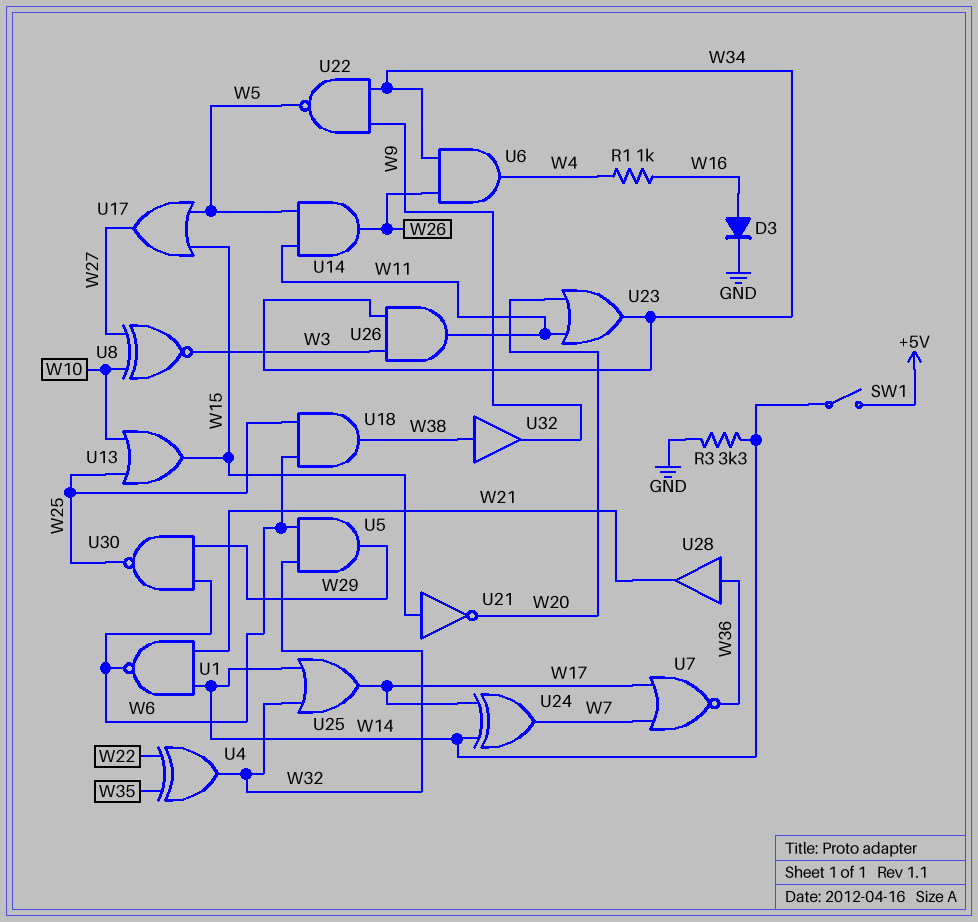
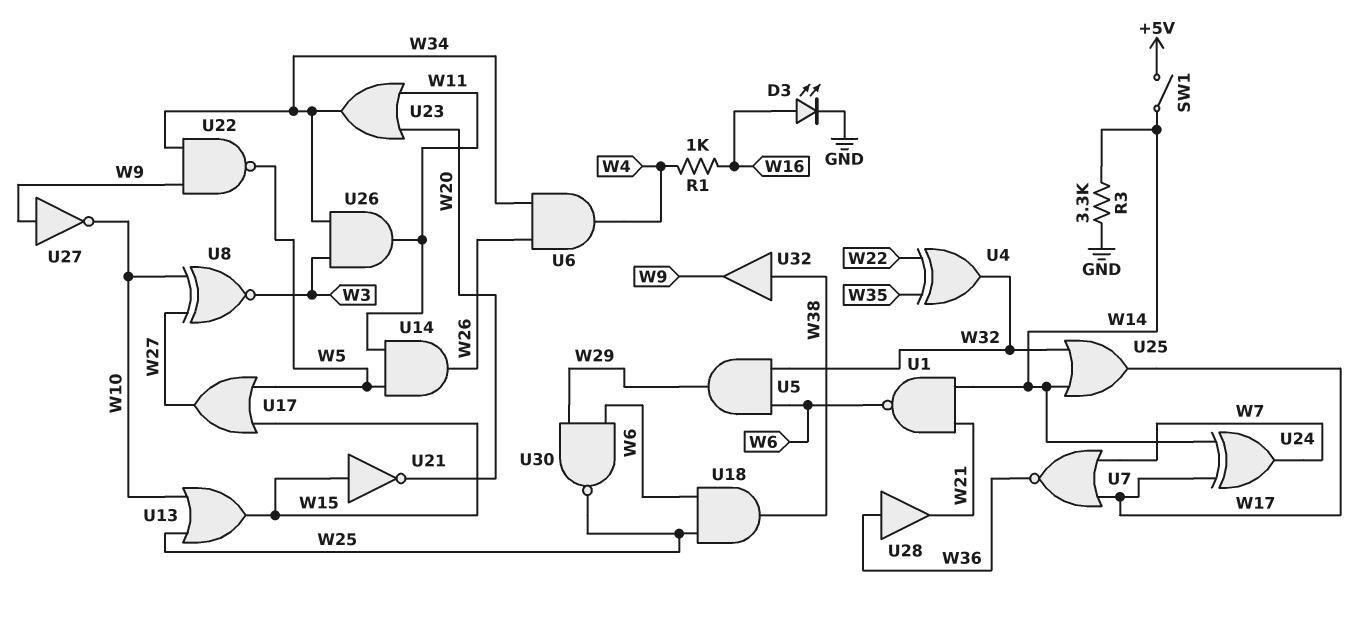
D3: diode (A W16, K GND) -> LED (A W16, K GND)
U27: none -> NOT (in W9, out W10)

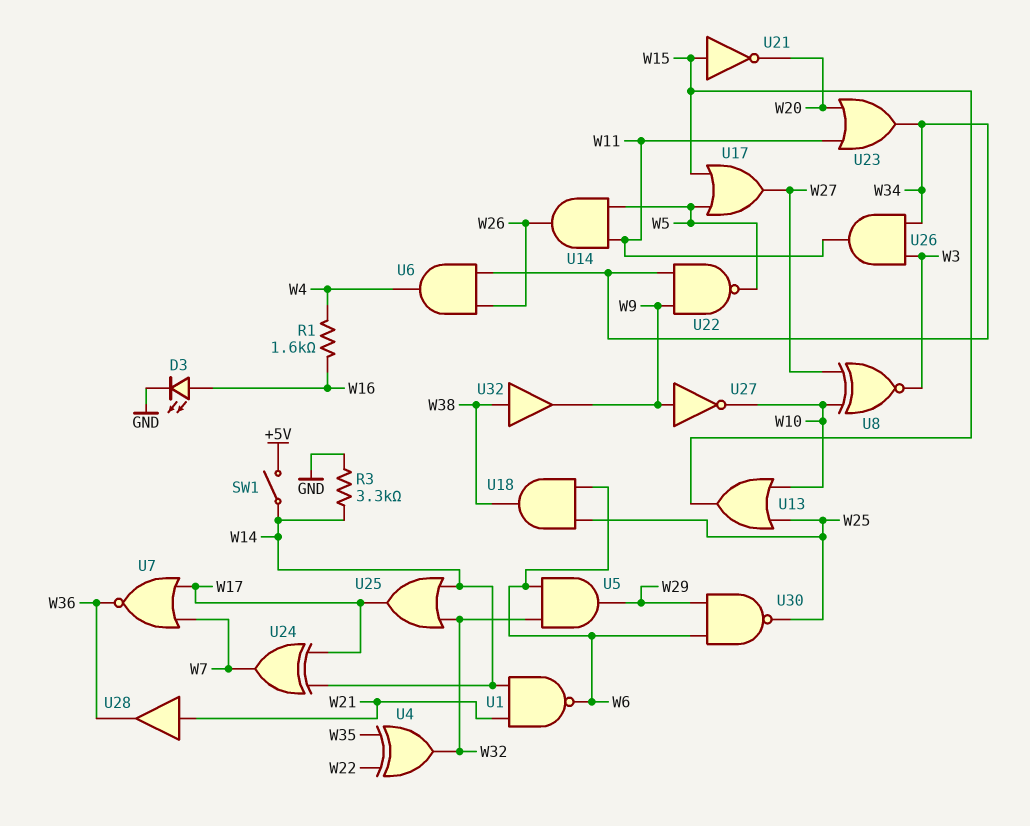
R1: 1k (W4, W16) -> 1.6k (W4, W16)
U28: buffer (in W36, out W21) -> buffer (in W21, out W36)

